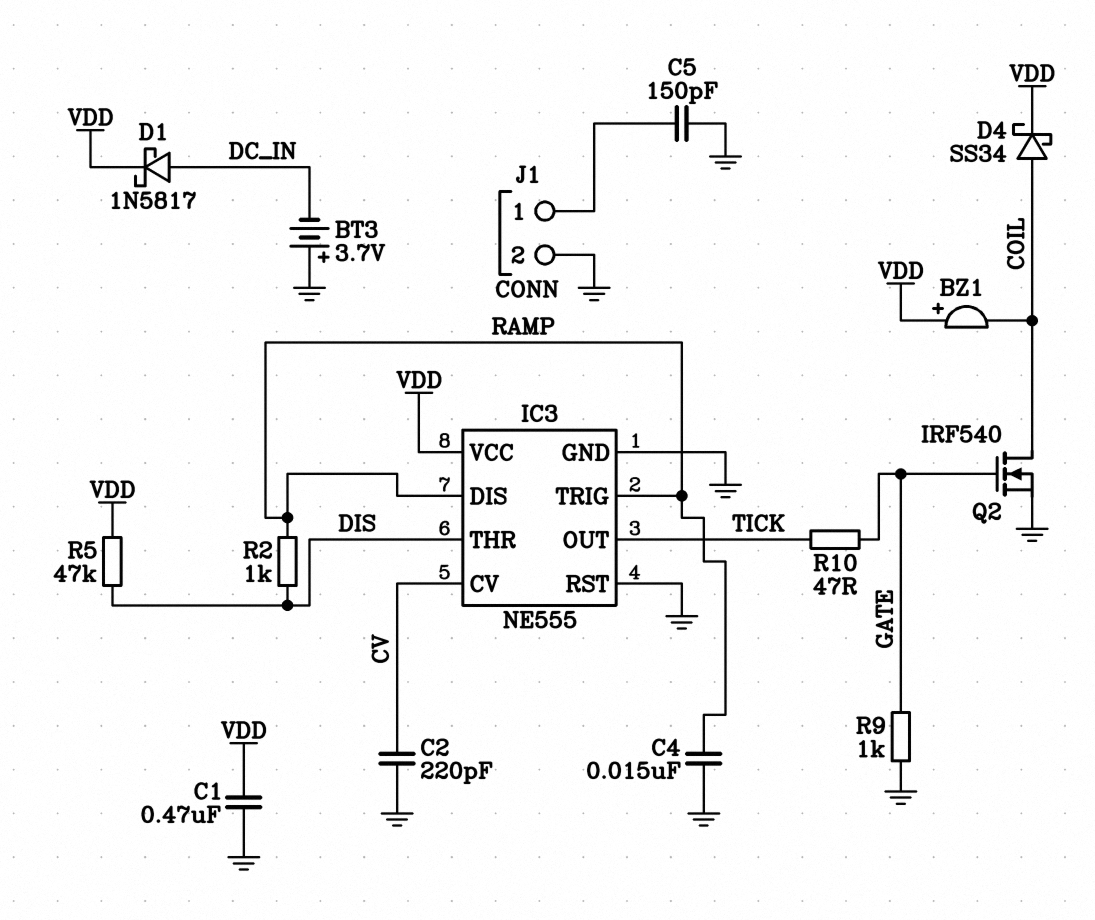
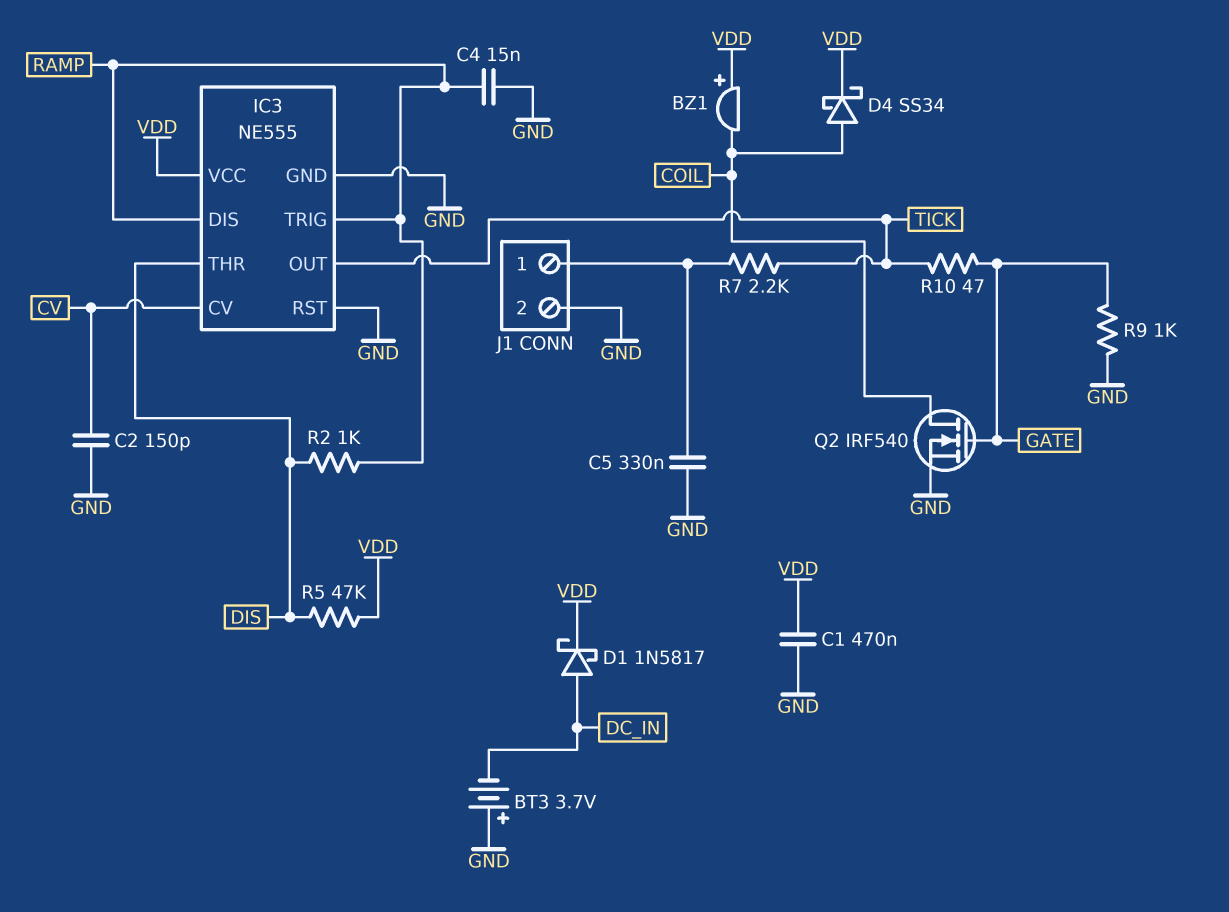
C2: 220pF (CV, GND) -> 150pF (CV, GND)
C5: 150pF (GND, J1/1) -> 330nF (GND, J1/1)
R7: none -> 2.2k (J1/1, TICK)

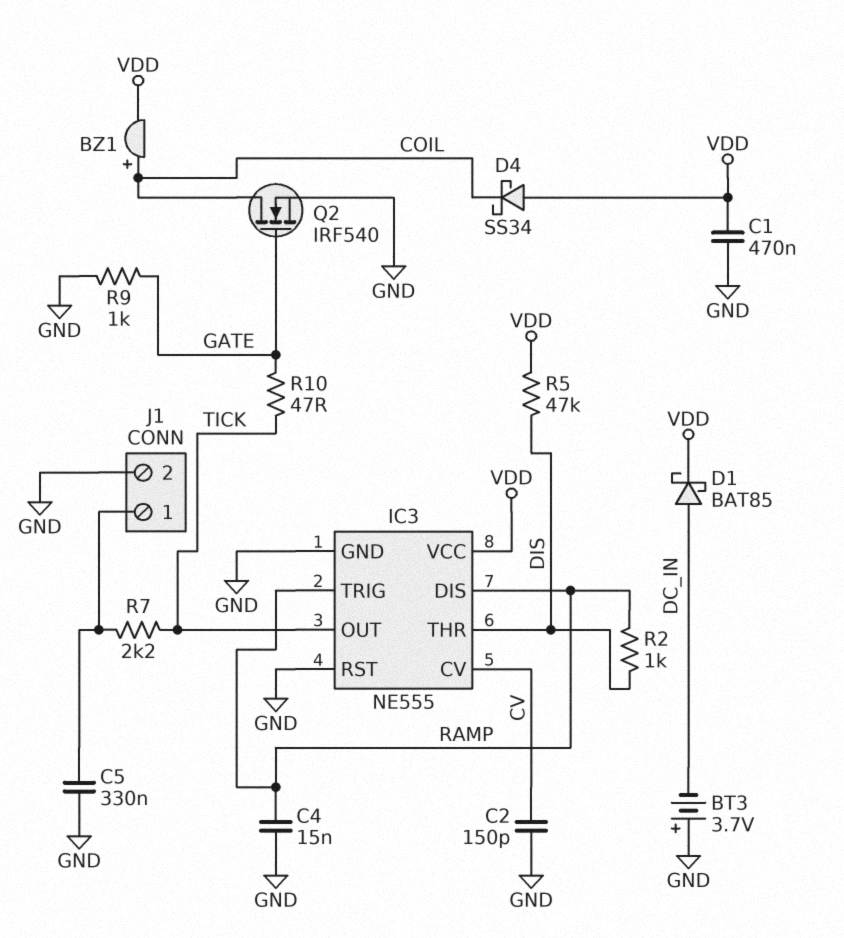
BZ1: buzzer (plus VDD, minus COIL) -> buzzer (plus COIL, minus VDD)
D1: schottky 1N5817 (A DC_IN, K VDD) -> schottky BAT85 (A DC_IN, K VDD)
D4: schottky SS34 (A COIL, K VDD) -> schottky SS34 (A VDD, K COIL)

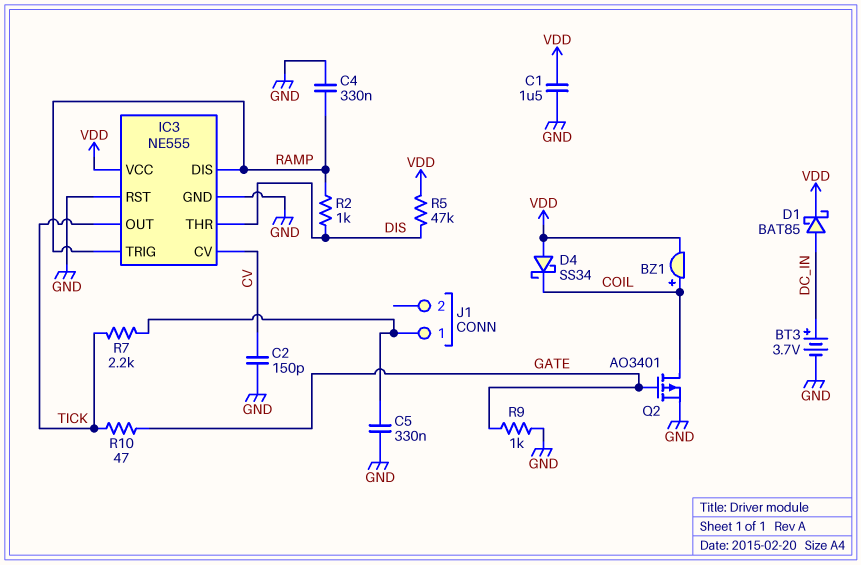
BT3: 3.7V (plus GND, minus DC_IN) -> 3.7V (plus DC_IN, minus GND)
C1: 470nF (GND, VDD) -> 1.5uF (GND, VDD)
C4: 15nF (GND, RAMP) -> 330nF (GND, RAMP)
J1 pin 2: GND -> none
Q2: NMOS IRF540 (G GATE, D COIL, S GND) -> PMOS AO3401 (G GATE, D COIL, S GND)

